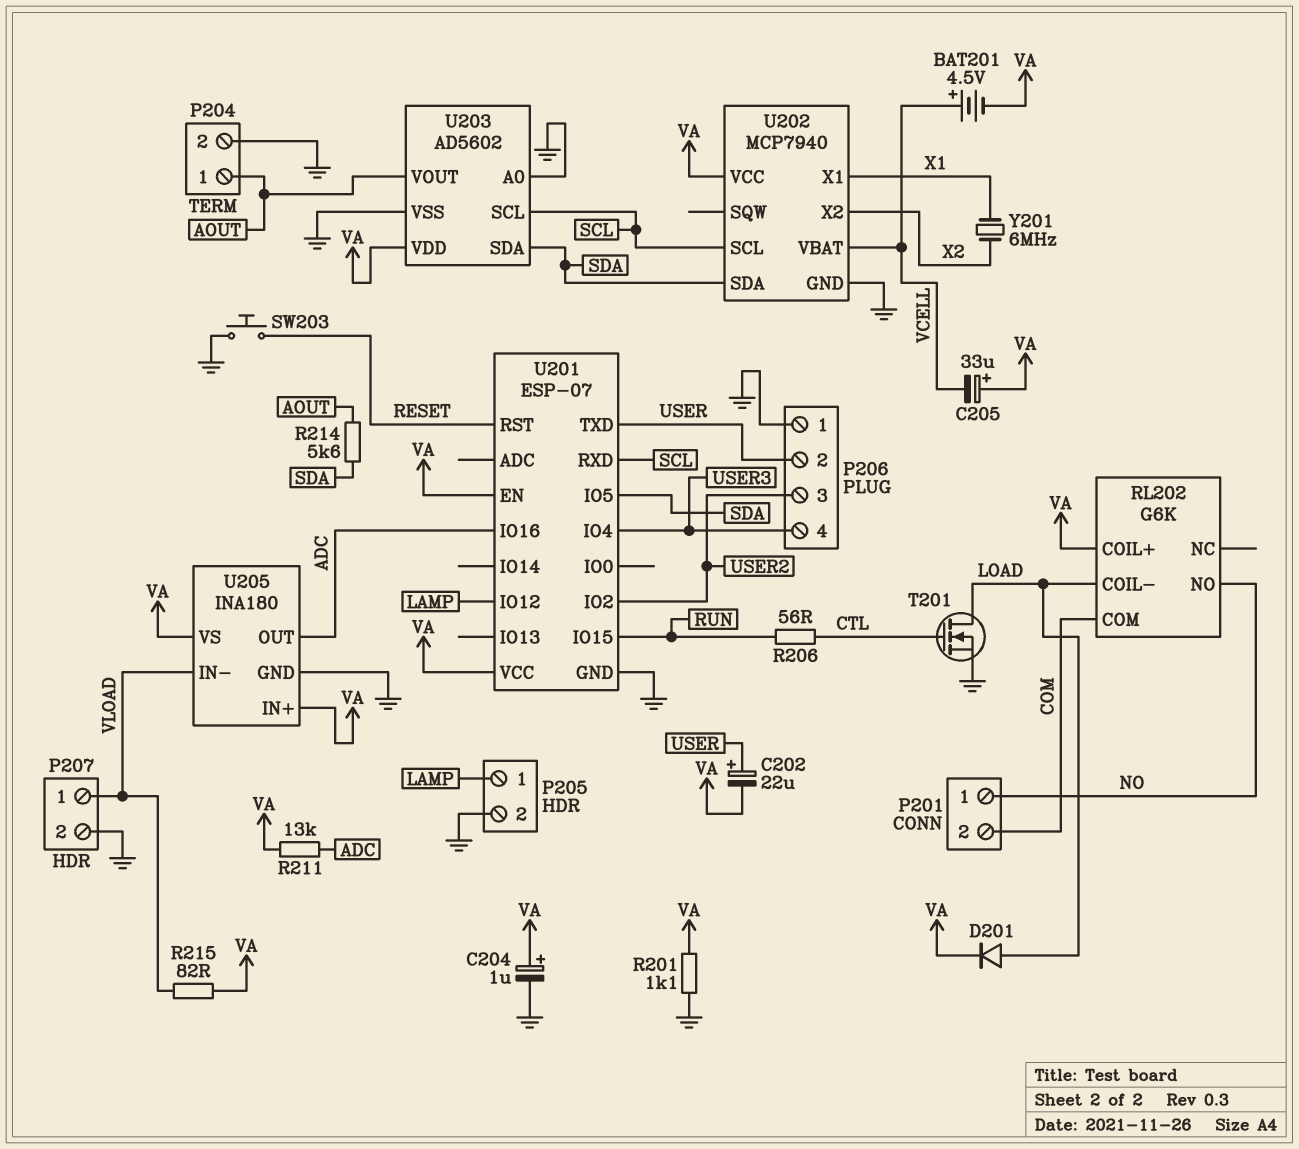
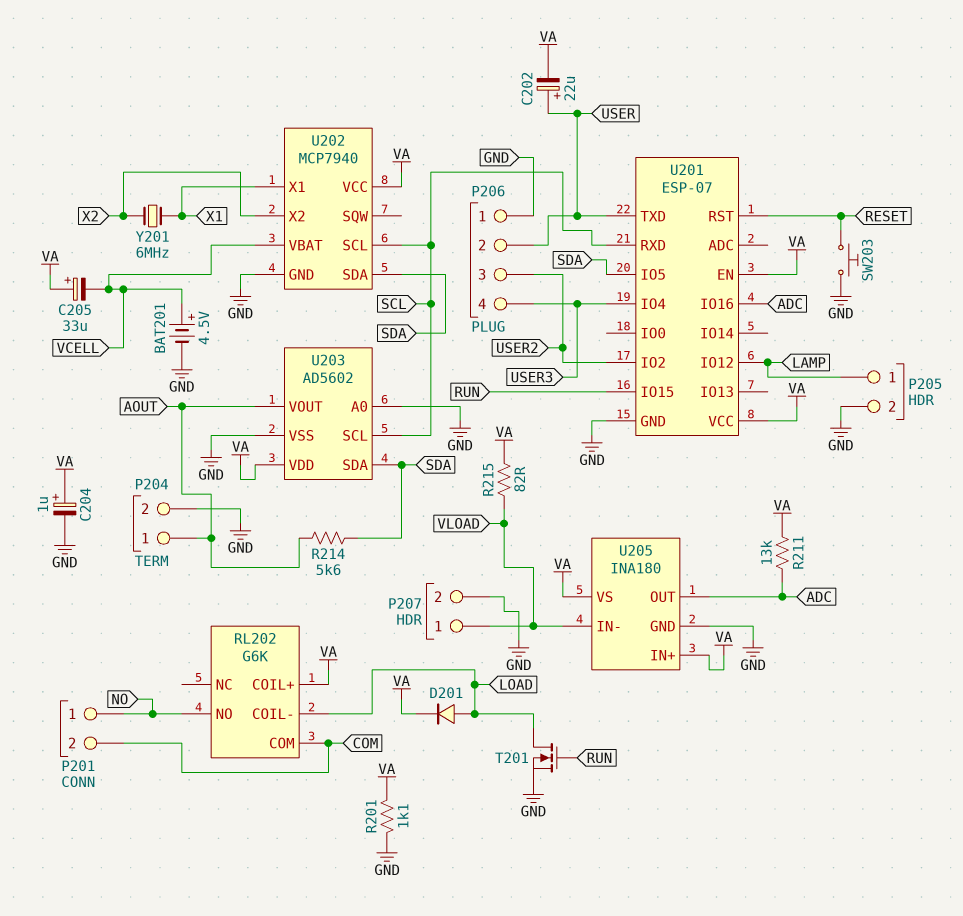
BAT201: 4.5V (plus VCELL, minus VA) -> 4.5V (plus VCELL, minus GND)
R206: 56 (CTL, RUN) -> none
T201: NMOS (G CTL, D LOAD, S GND) -> NMOS (G RUN, D LOAD, S GND)

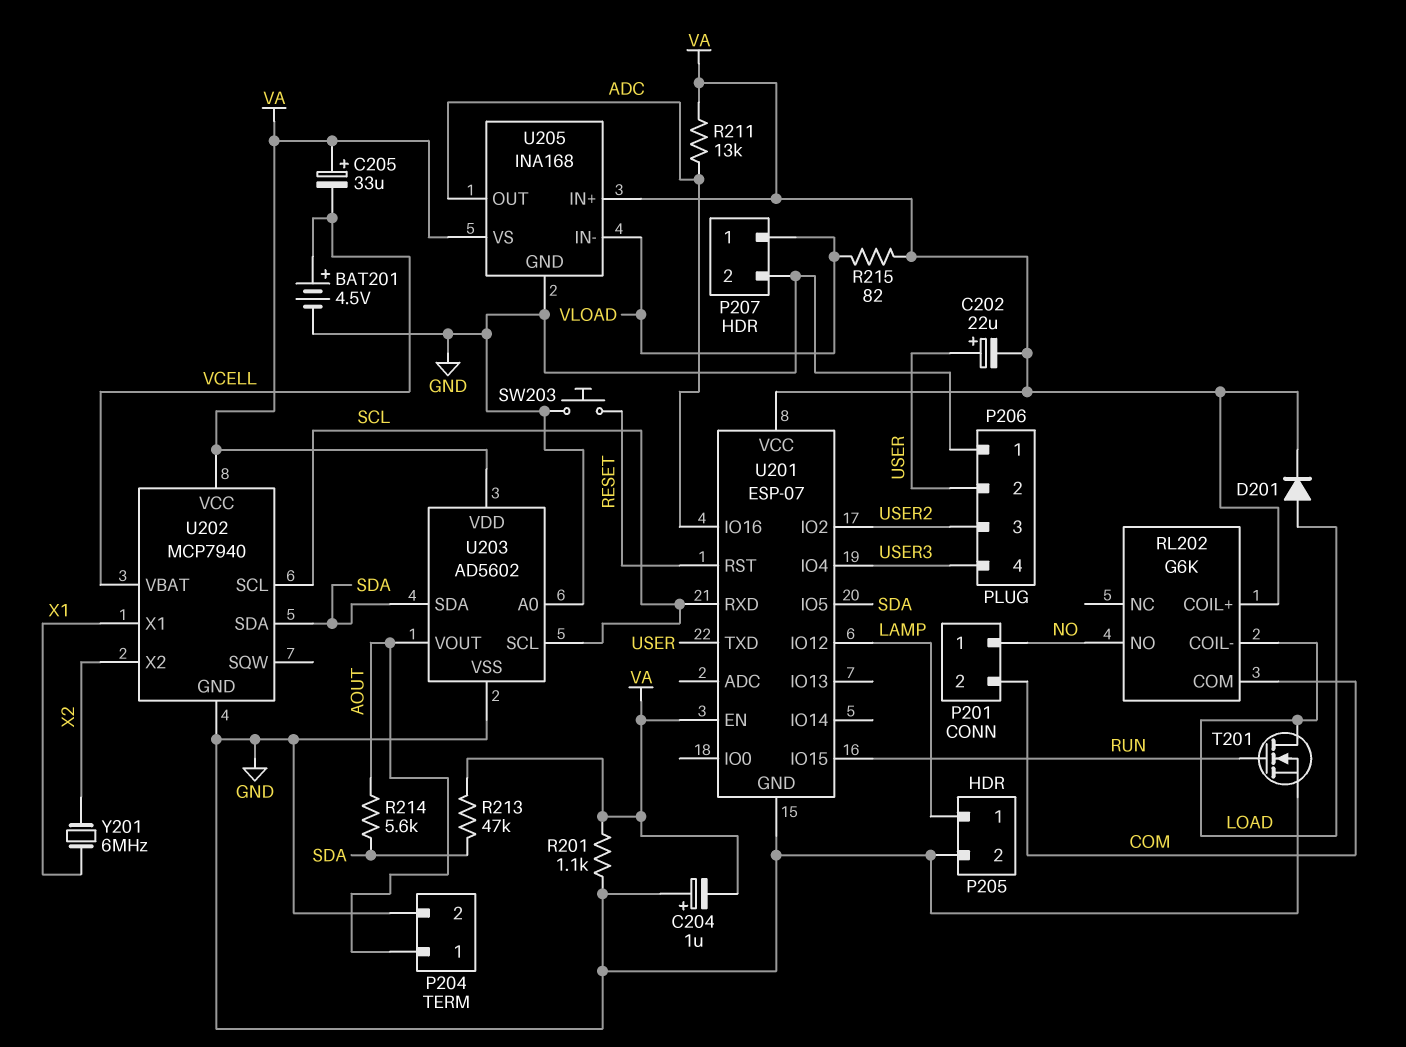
C204: 1uF (plus VA, minus GND) -> 1uF (plus GND, minus VA)
R213: none -> 47k (SDA, VA)
U205: INA180 -> INA168

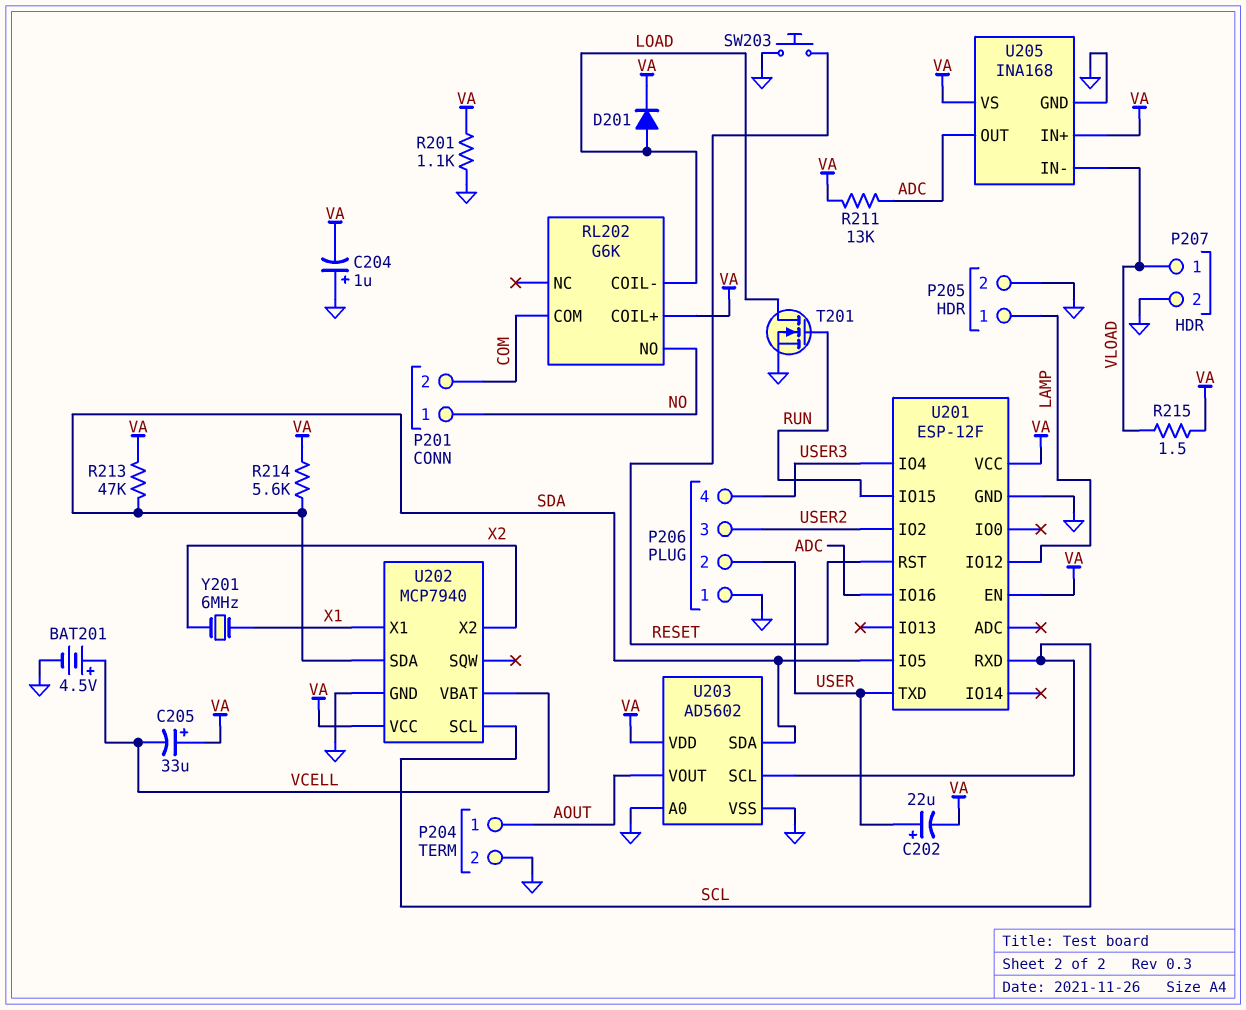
R214: 5.6k (AOUT, SDA) -> 5.6k (SDA, VA)
R215: 82 (VA, VLOAD) -> 1.5 (VA, VLOAD)
U201: ESP-07 -> ESP-12F

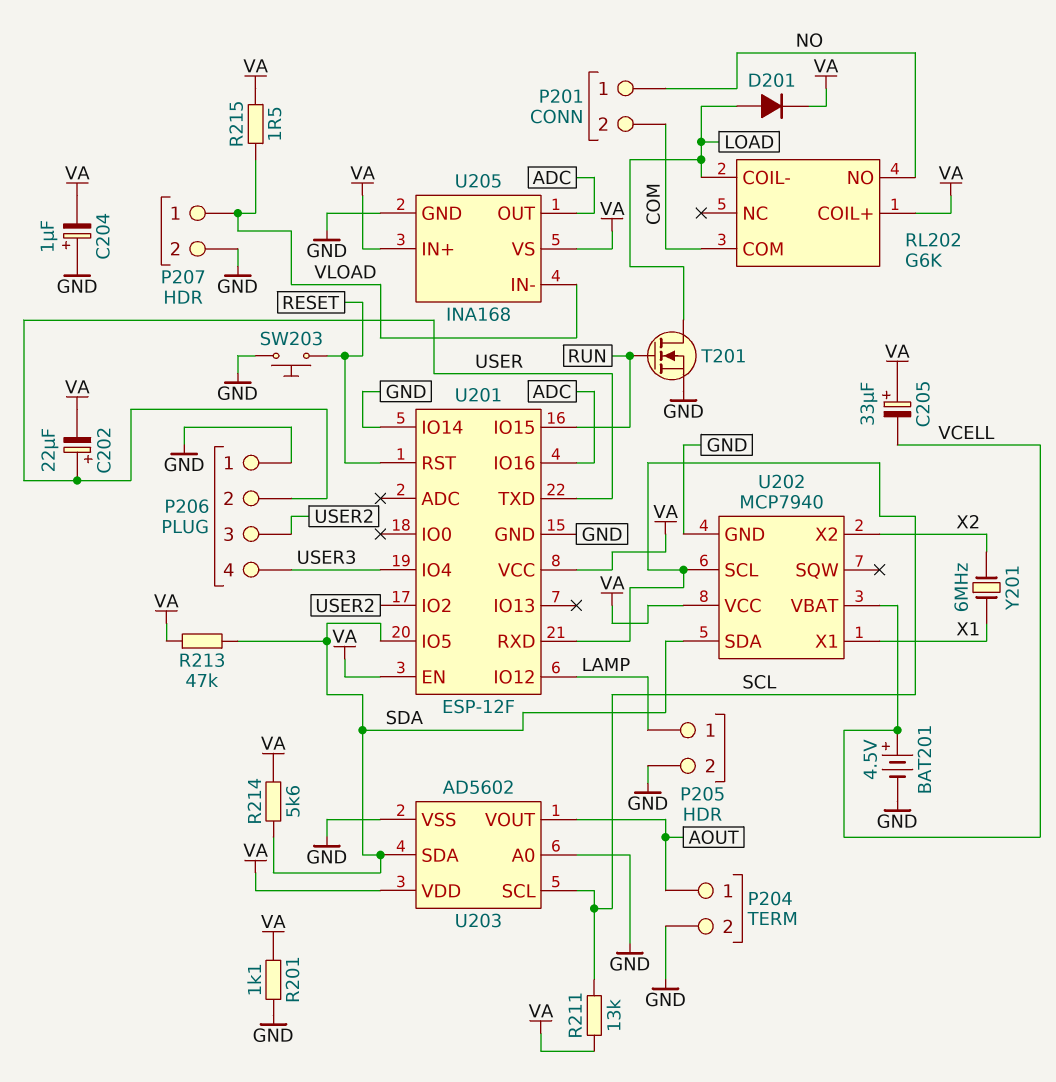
R211: 13k (ADC, VA) -> 13k (SCL, VA)
U201 pin IO14: none -> GND

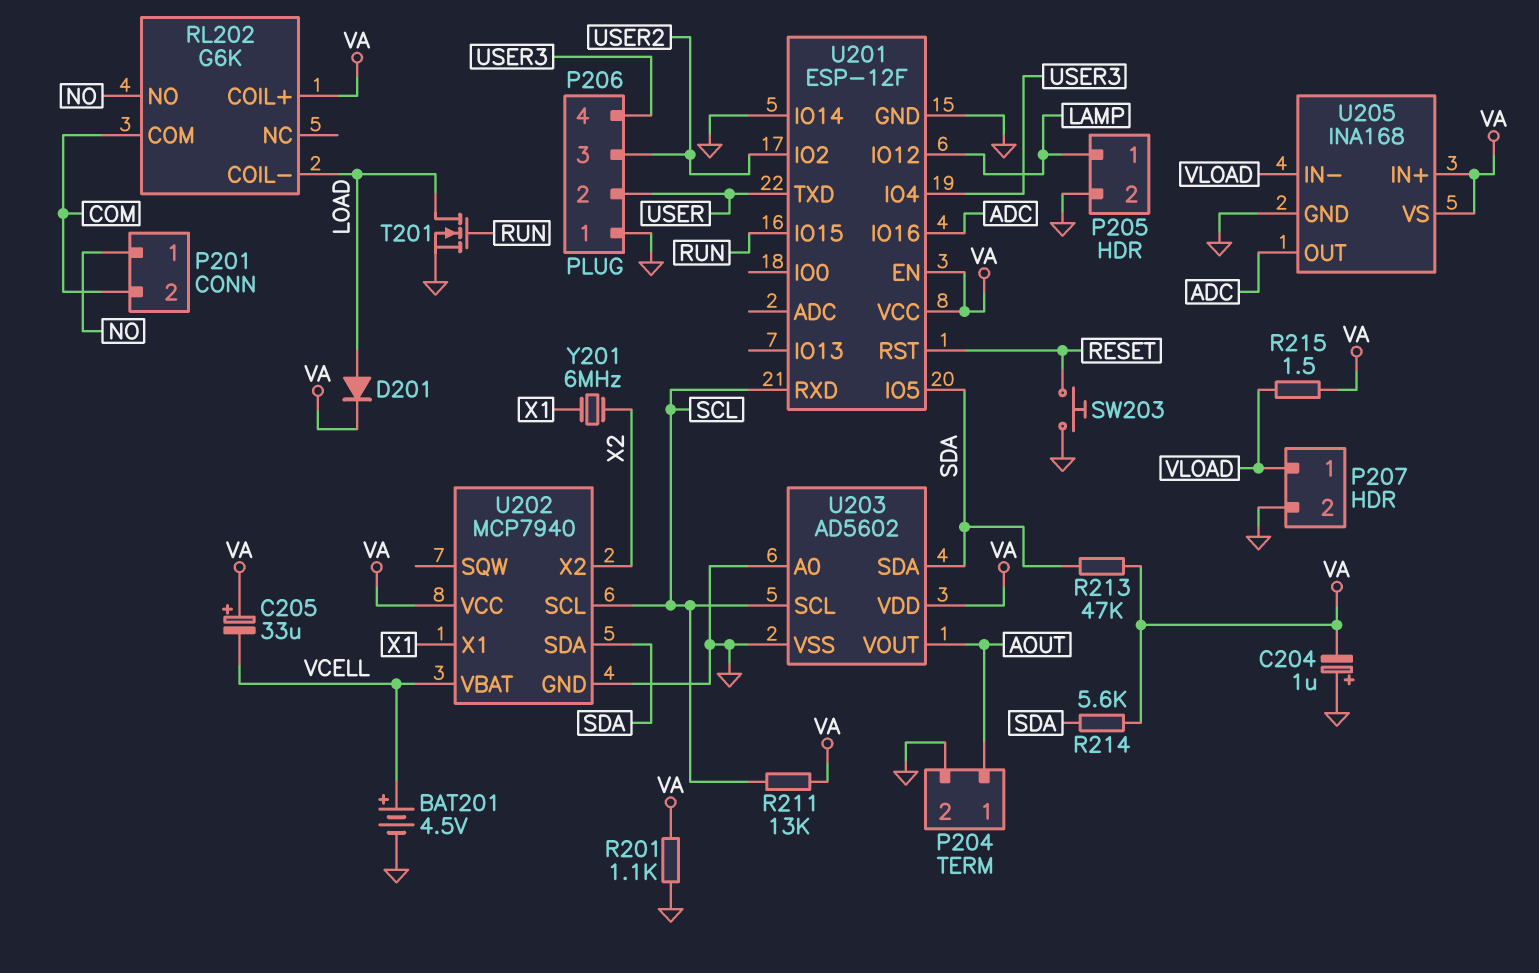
C202: 22uF (plus USER, minus VA) -> none

